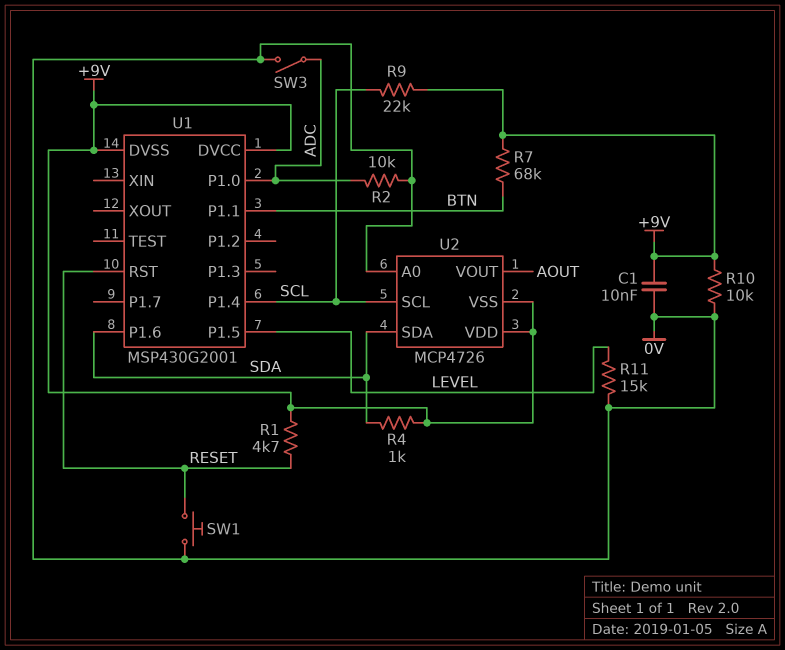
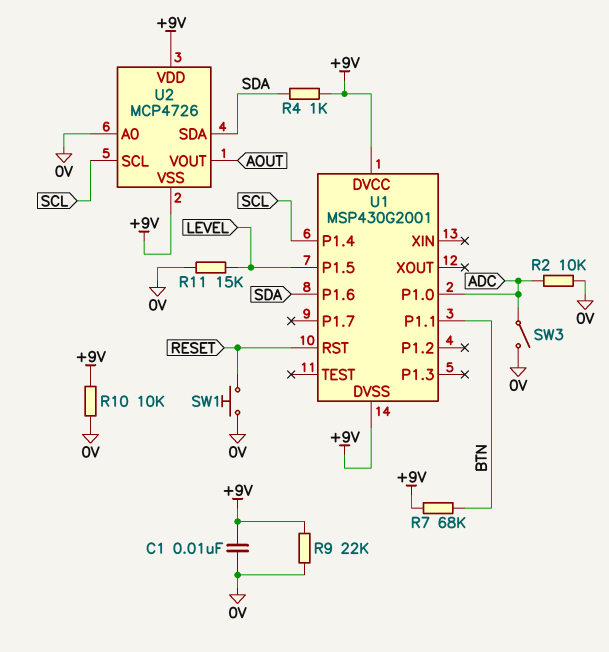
R1: 4.7k (+9V, RESET) -> none
R9: 22k (+9V, SCL) -> 22k (+9V, 0V)

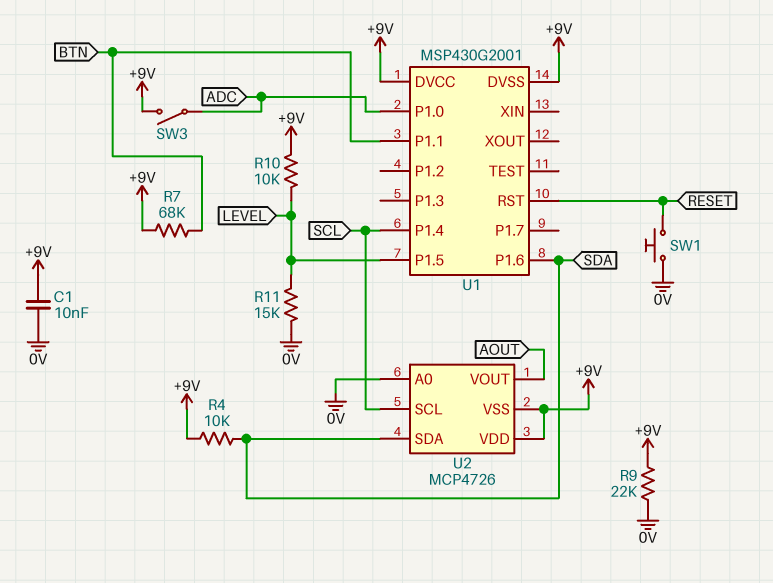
R2: 10k (0V, ADC) -> none
R4: 1k (+9V, SDA) -> 10k (+9V, SDA)
R10: 10k (+9V, 0V) -> 10k (+9V, LEVEL)
SW3: switch (0V, ADC) -> switch (+9V, ADC)

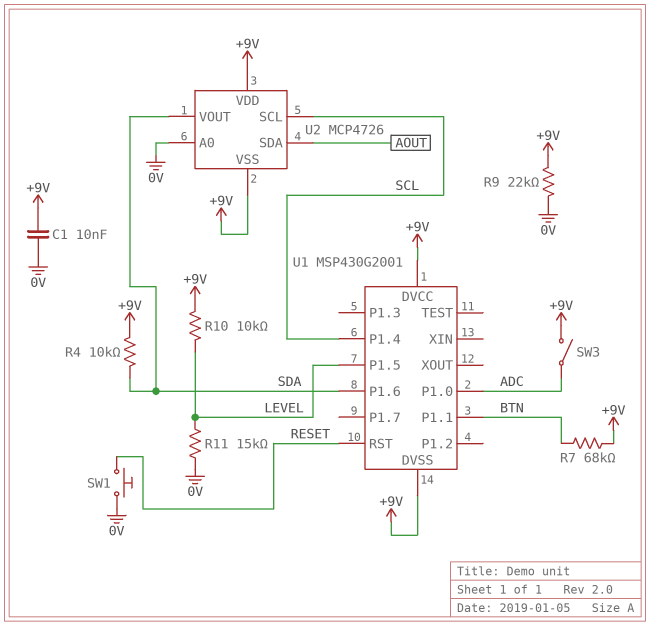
U2 pin SDA: SDA -> AOUT
U2 pin VOUT: AOUT -> SDA

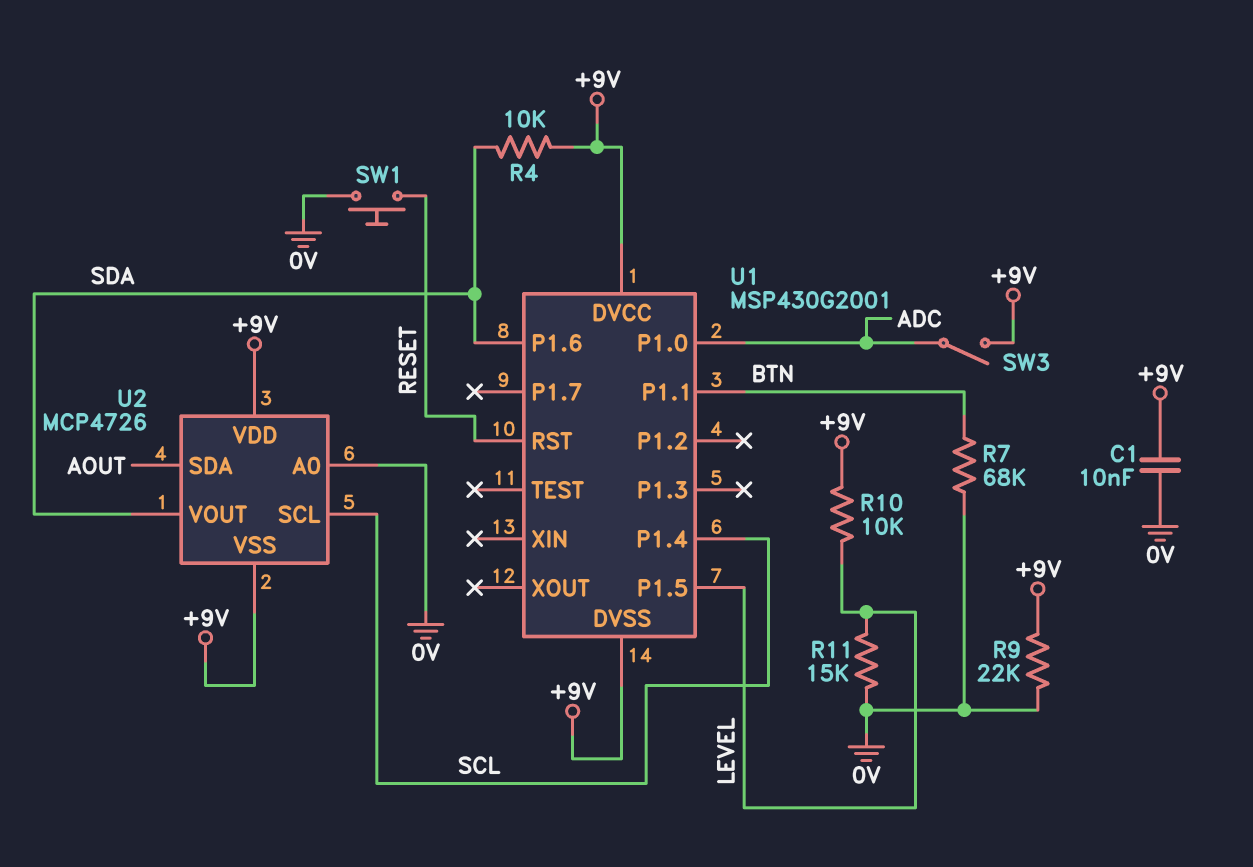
R7: 68k (+9V, BTN) -> 68k (0V, BTN)

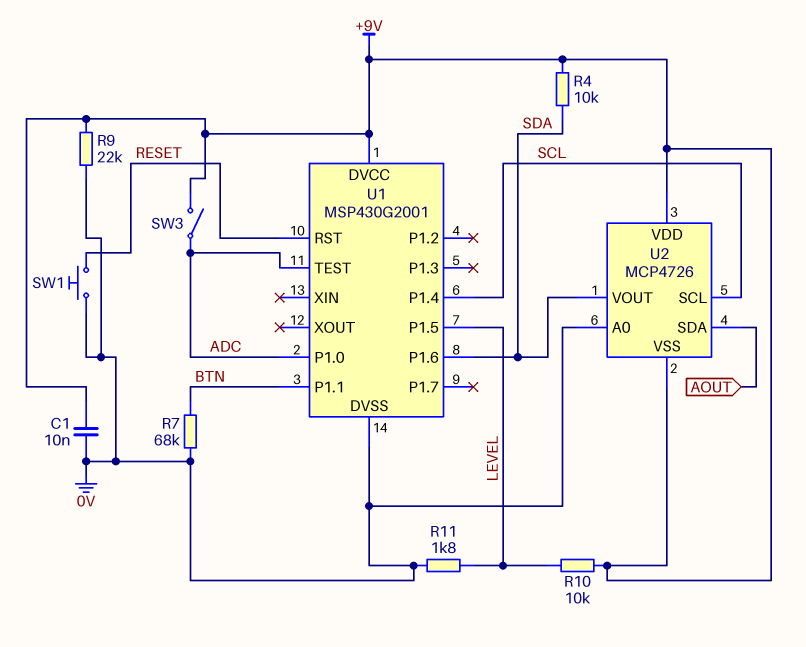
R11: 15k (0V, LEVEL) -> 1.8k (0V, LEVEL)
U1 pin DVSS: +9V -> 0V
U1 pin TEST: none -> ADC

